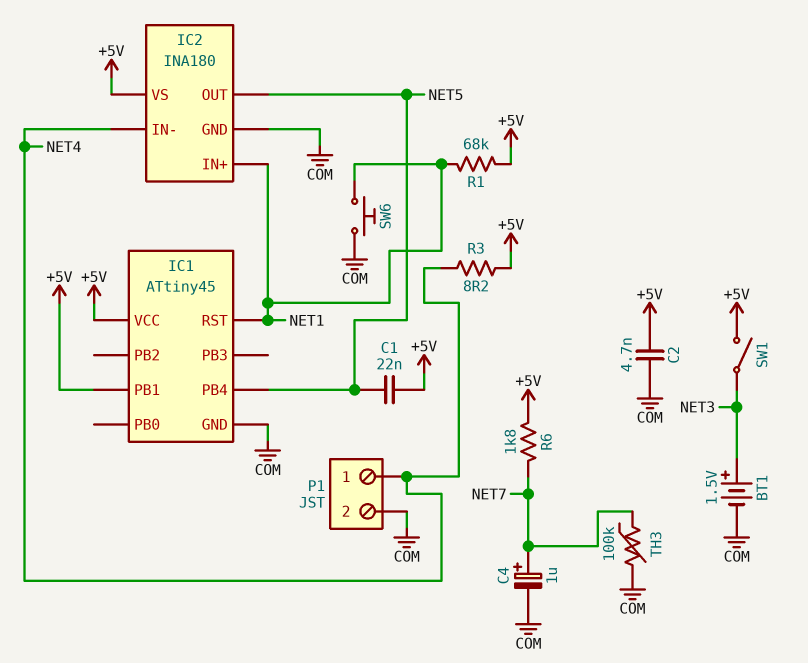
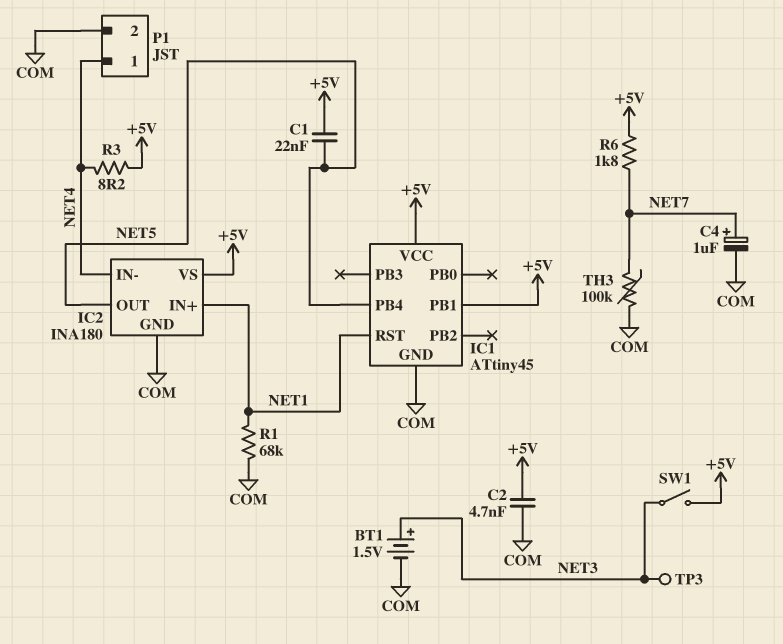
R1: 68k (+5V, NET1) -> 68k (COM, NET1)
SW6: button (COM, NET1) -> none
TP3: none -> test point (NET3)

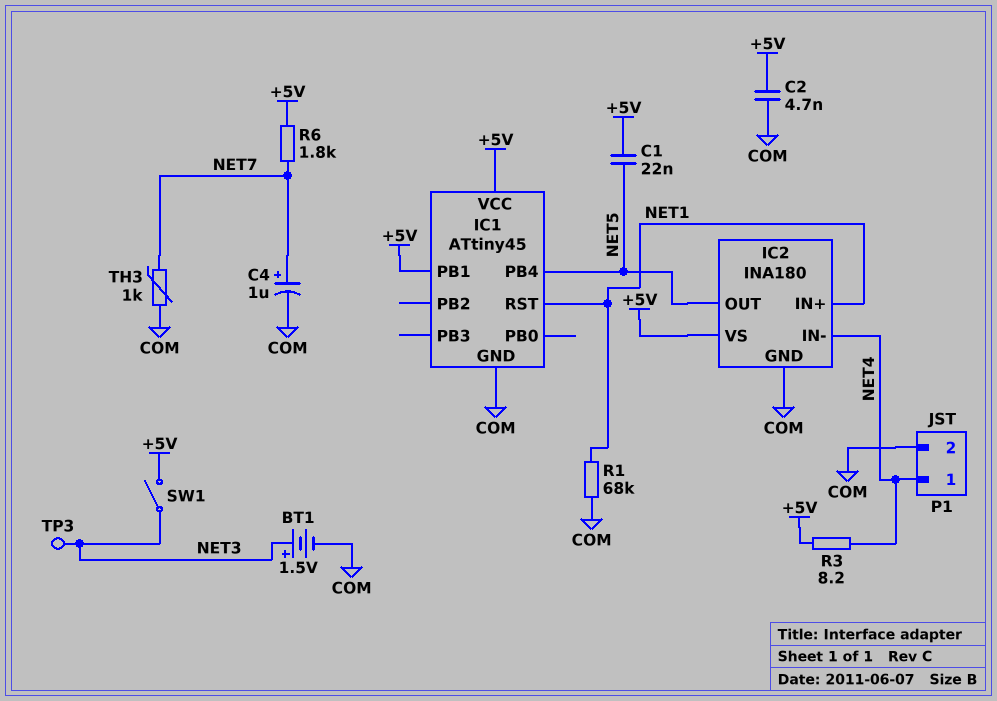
TH3: 100k (COM, NET7) -> 1k (COM, NET7)

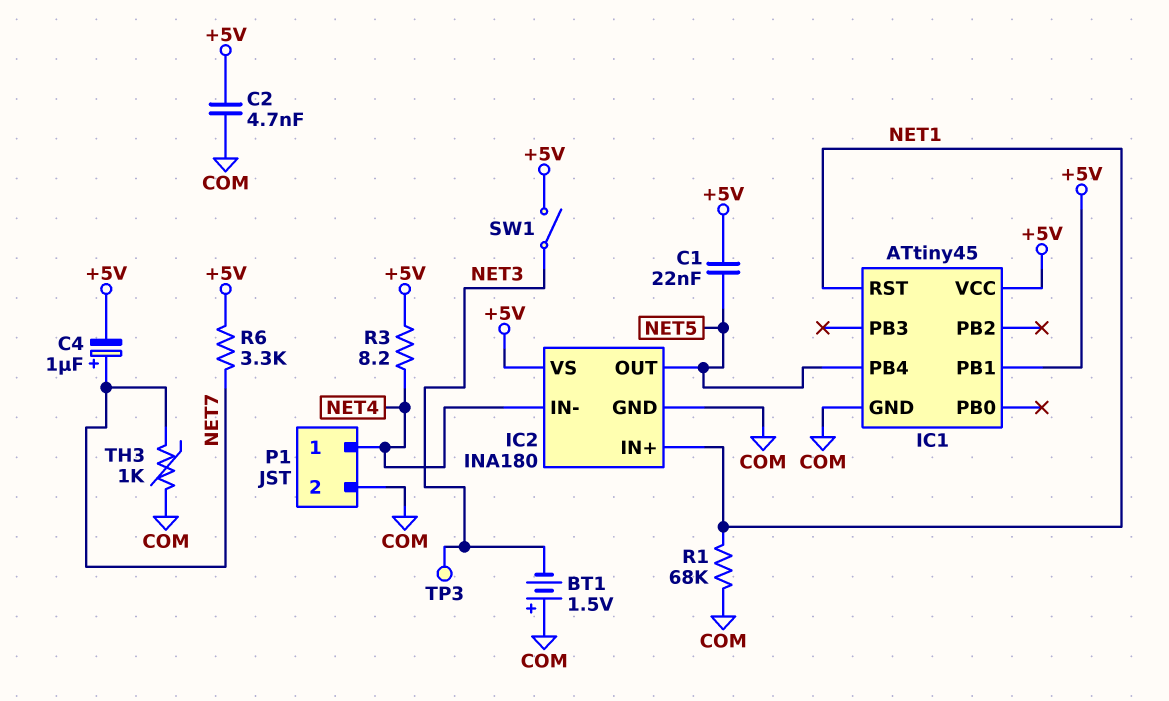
BT1: 1.5V (plus NET3, minus COM) -> 1.5V (plus COM, minus NET3)
C4: 1uF (plus NET7, minus COM) -> 1uF (plus NET7, minus +5V)
R6: 1.8k (+5V, NET7) -> 3.3k (+5V, NET7)

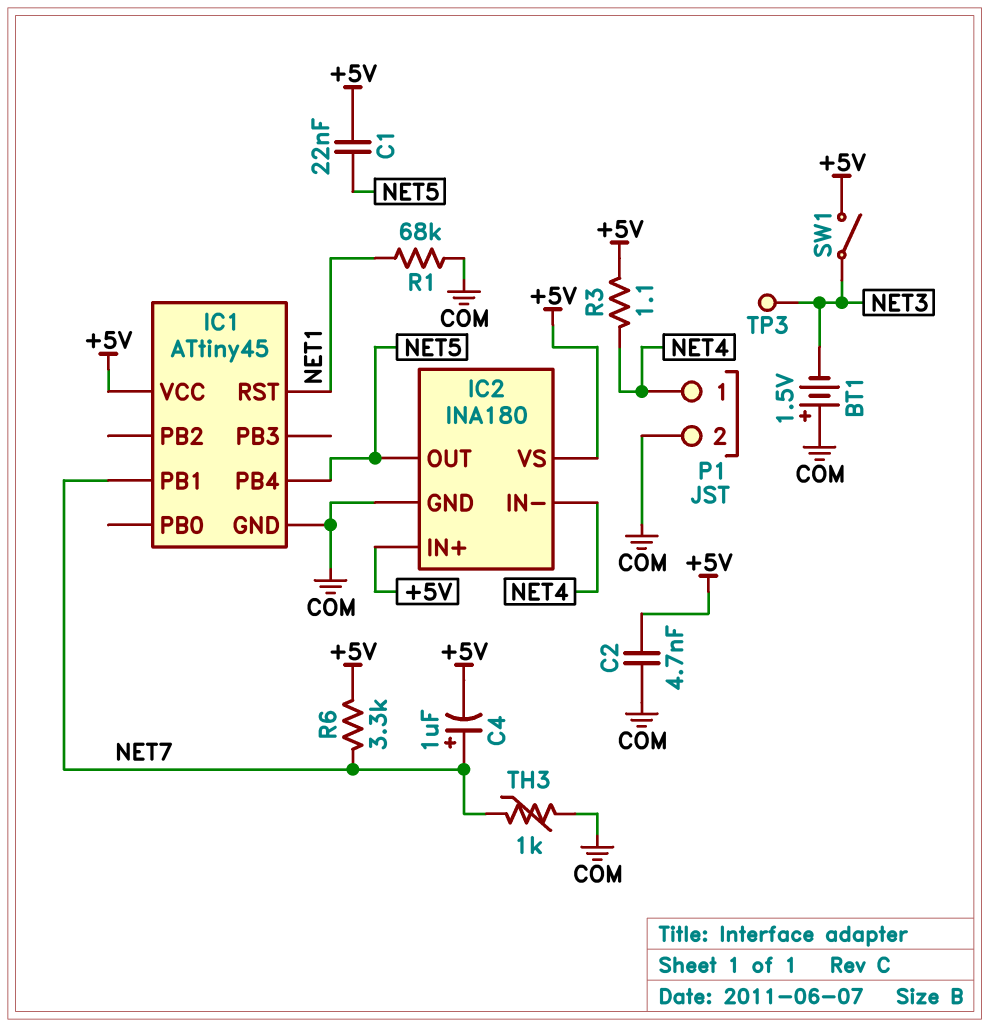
IC1 pin PB1: +5V -> NET7
IC2 pin IN+: NET1 -> +5V
R3: 8.2 (+5V, NET4) -> 1.1 (+5V, NET4)

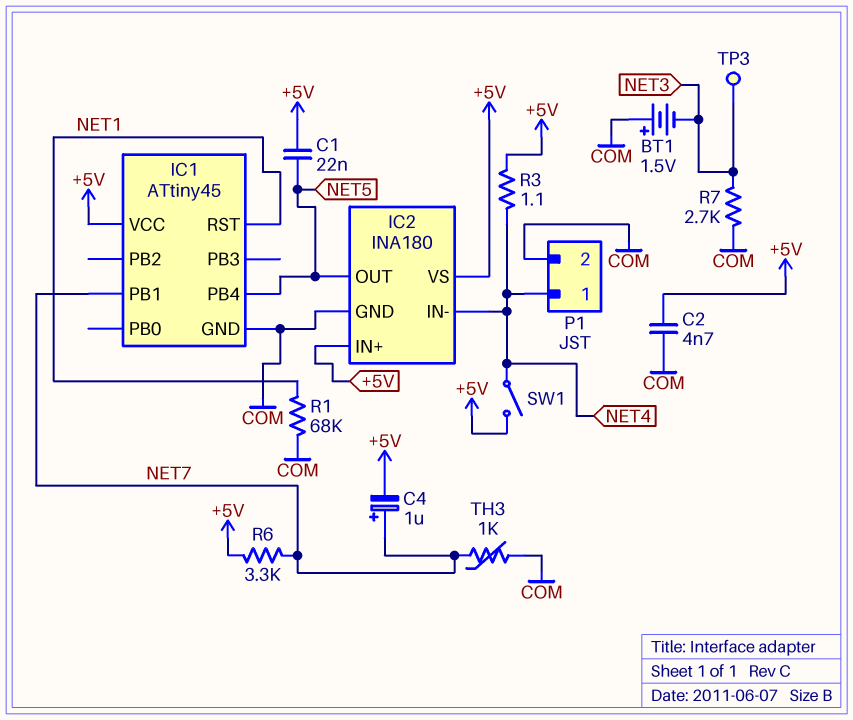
R7: none -> 2.7k (COM, NET3)
SW1: switch (+5V, NET3) -> switch (+5V, NET4)

